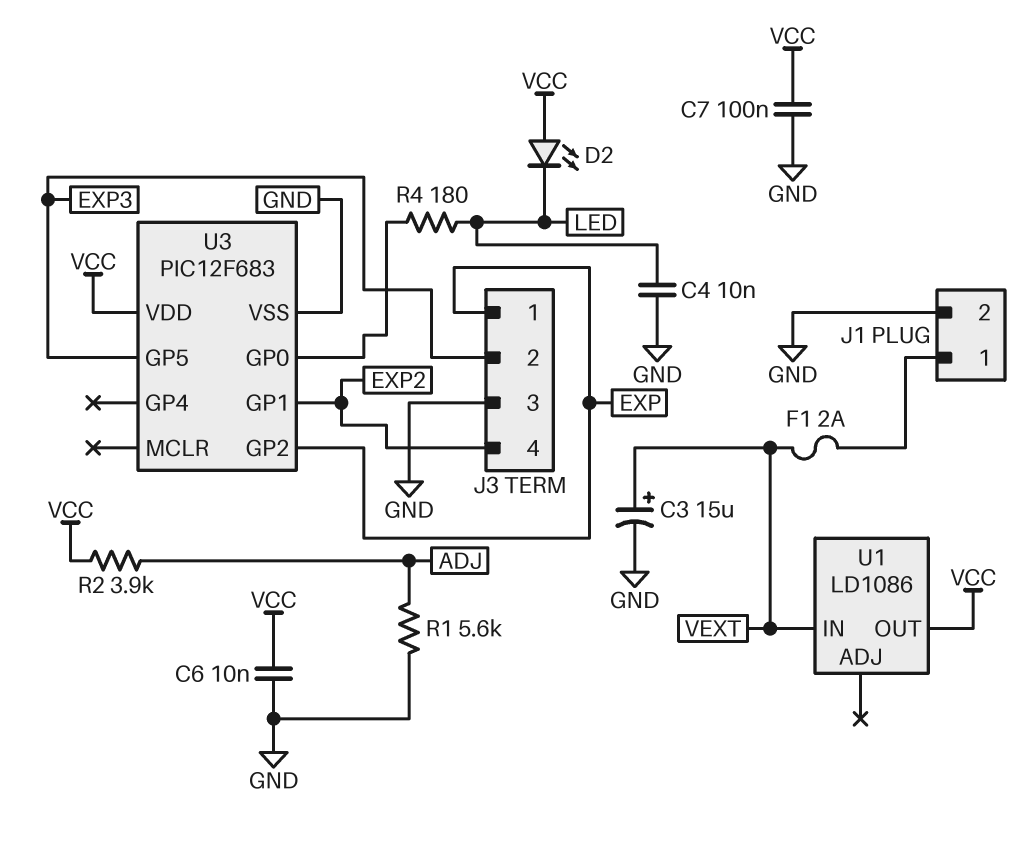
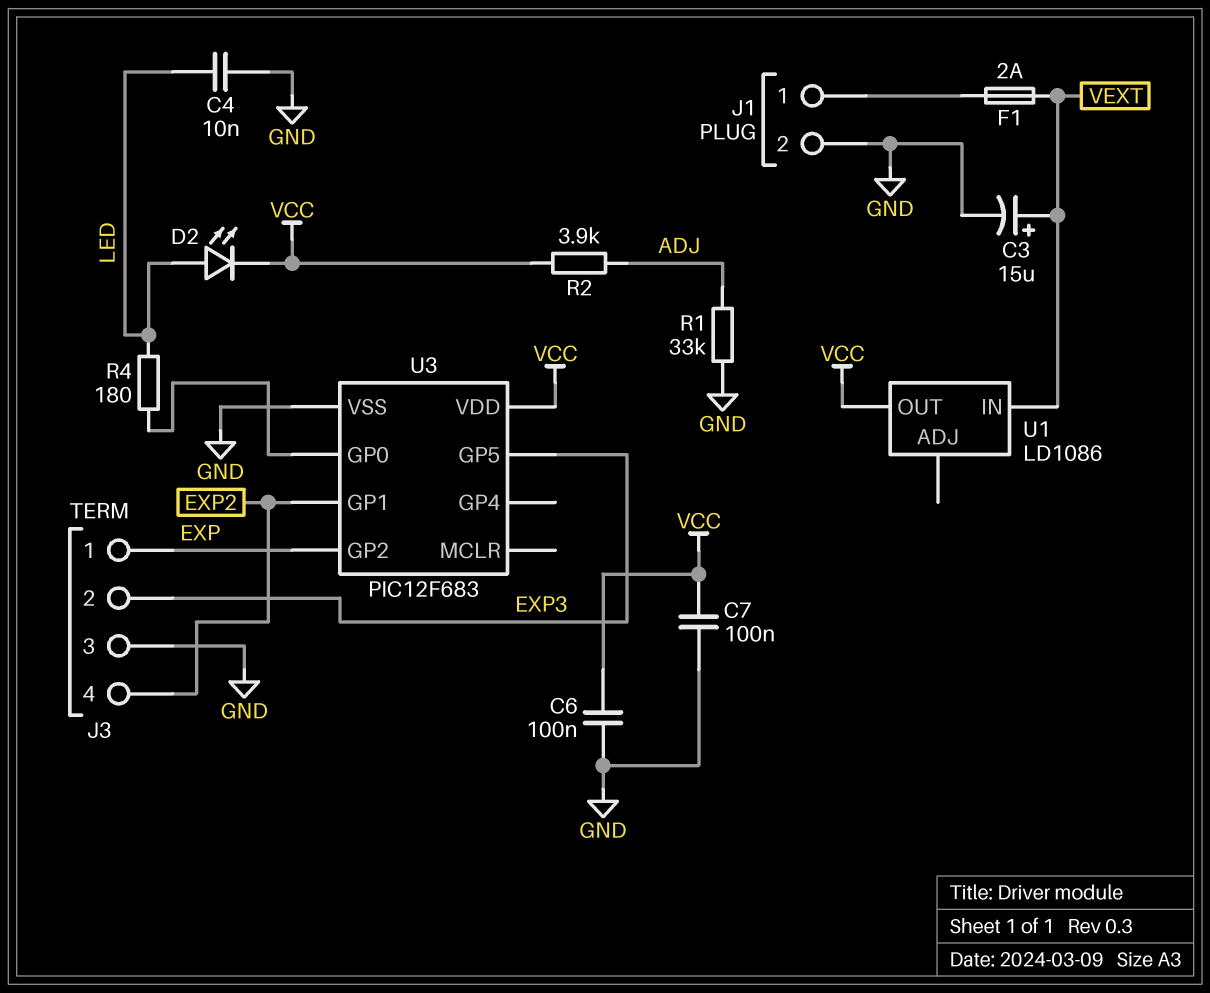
C6: 10nF (GND, VCC) -> 100nF (GND, VCC)
D2: LED (A VCC, K LED) -> LED (A LED, K VCC)
R1: 5.6k (ADJ, GND) -> 33k (ADJ, GND)

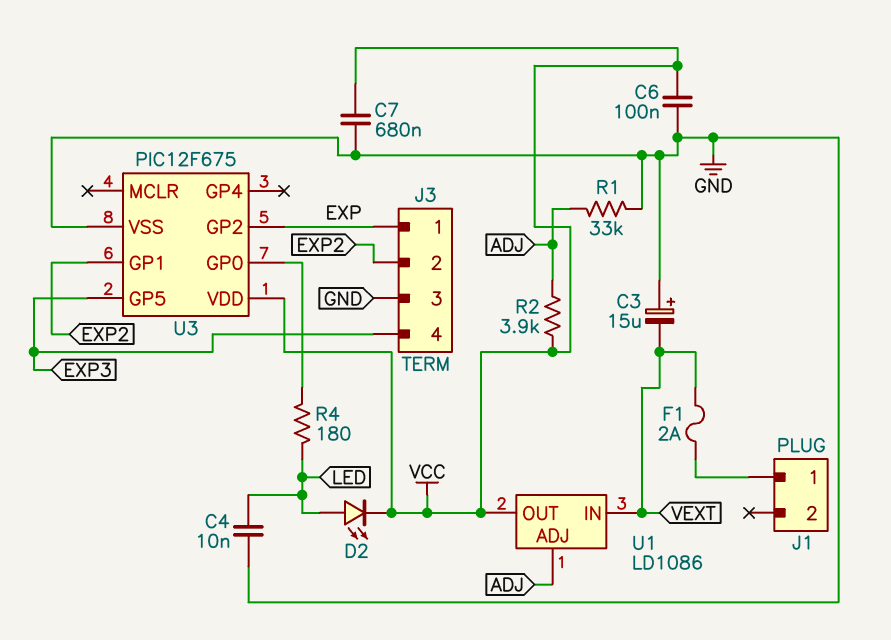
C3: 15uF (plus VEXT, minus GND) -> 15uF (plus GND, minus VEXT)
C7: 100nF (GND, VCC) -> 680nF (GND, VCC)
J1 pin 2: GND -> none
J3 pin 2: EXP3 -> EXP2
J3 pin 4: EXP2 -> EXP3
U1 pin ADJ: none -> ADJ
U3: PIC12F683 -> PIC12F675

